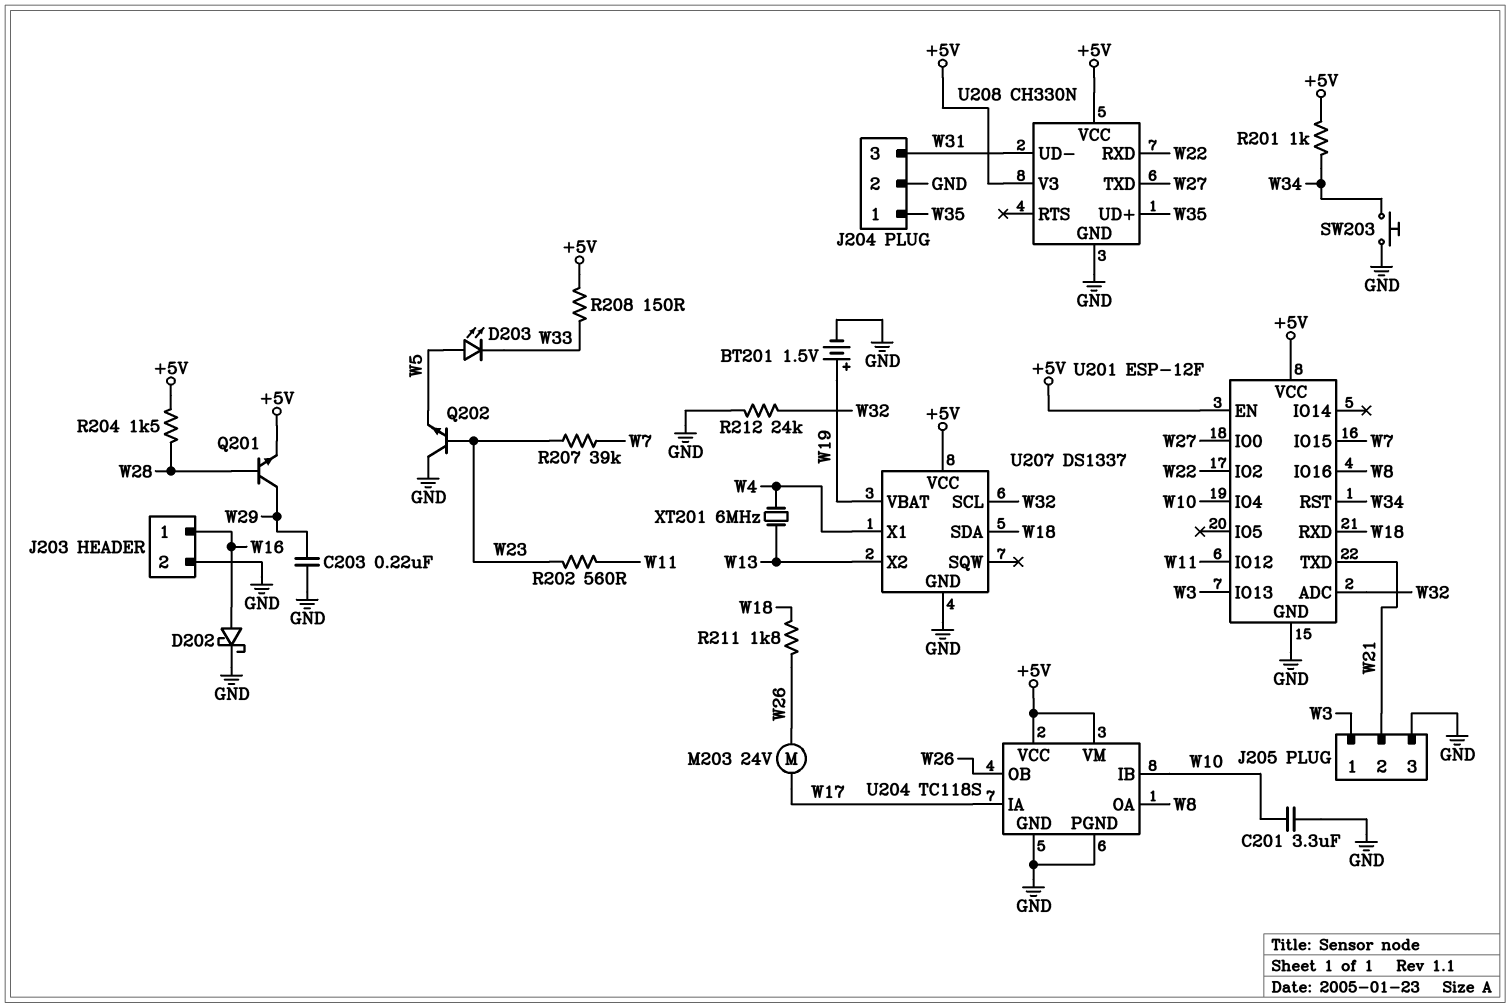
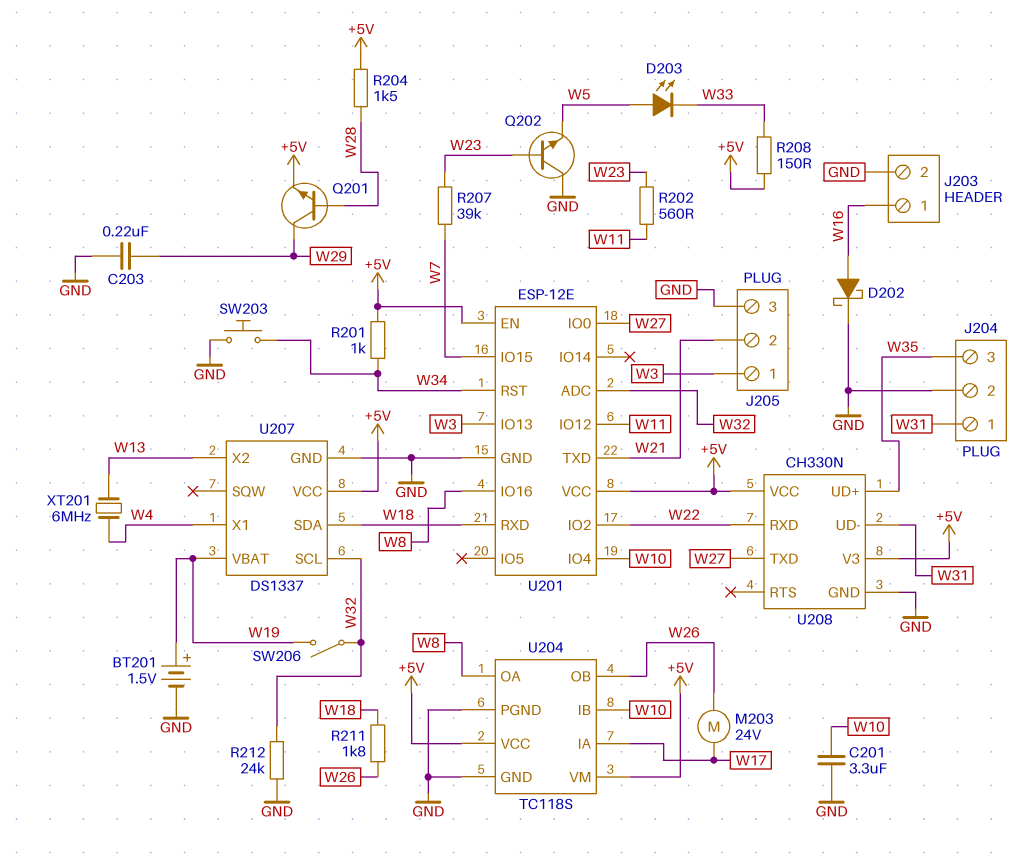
J204 pin 1: W35 -> W31
J204 pin 3: W31 -> W35
SW206: none -> switch (W19, W32)
U201: ESP-12F -> ESP-12E

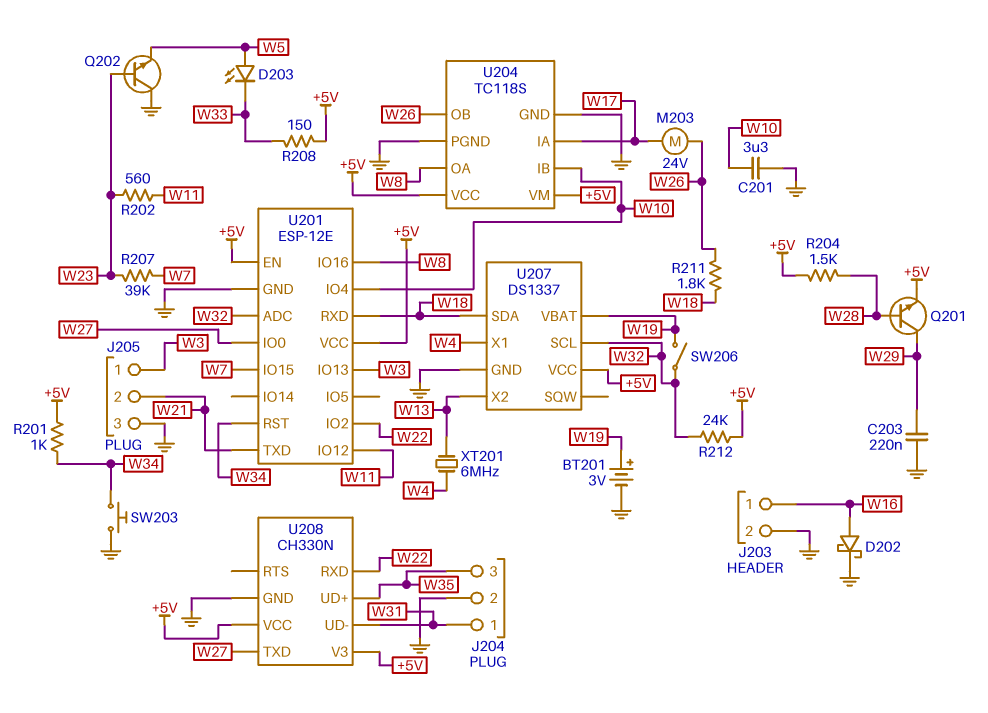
BT201: 1.5V (plus W19, minus GND) -> 3V (plus W19, minus GND)
R212: 24k (GND, W32) -> 24k (+5V, W32)

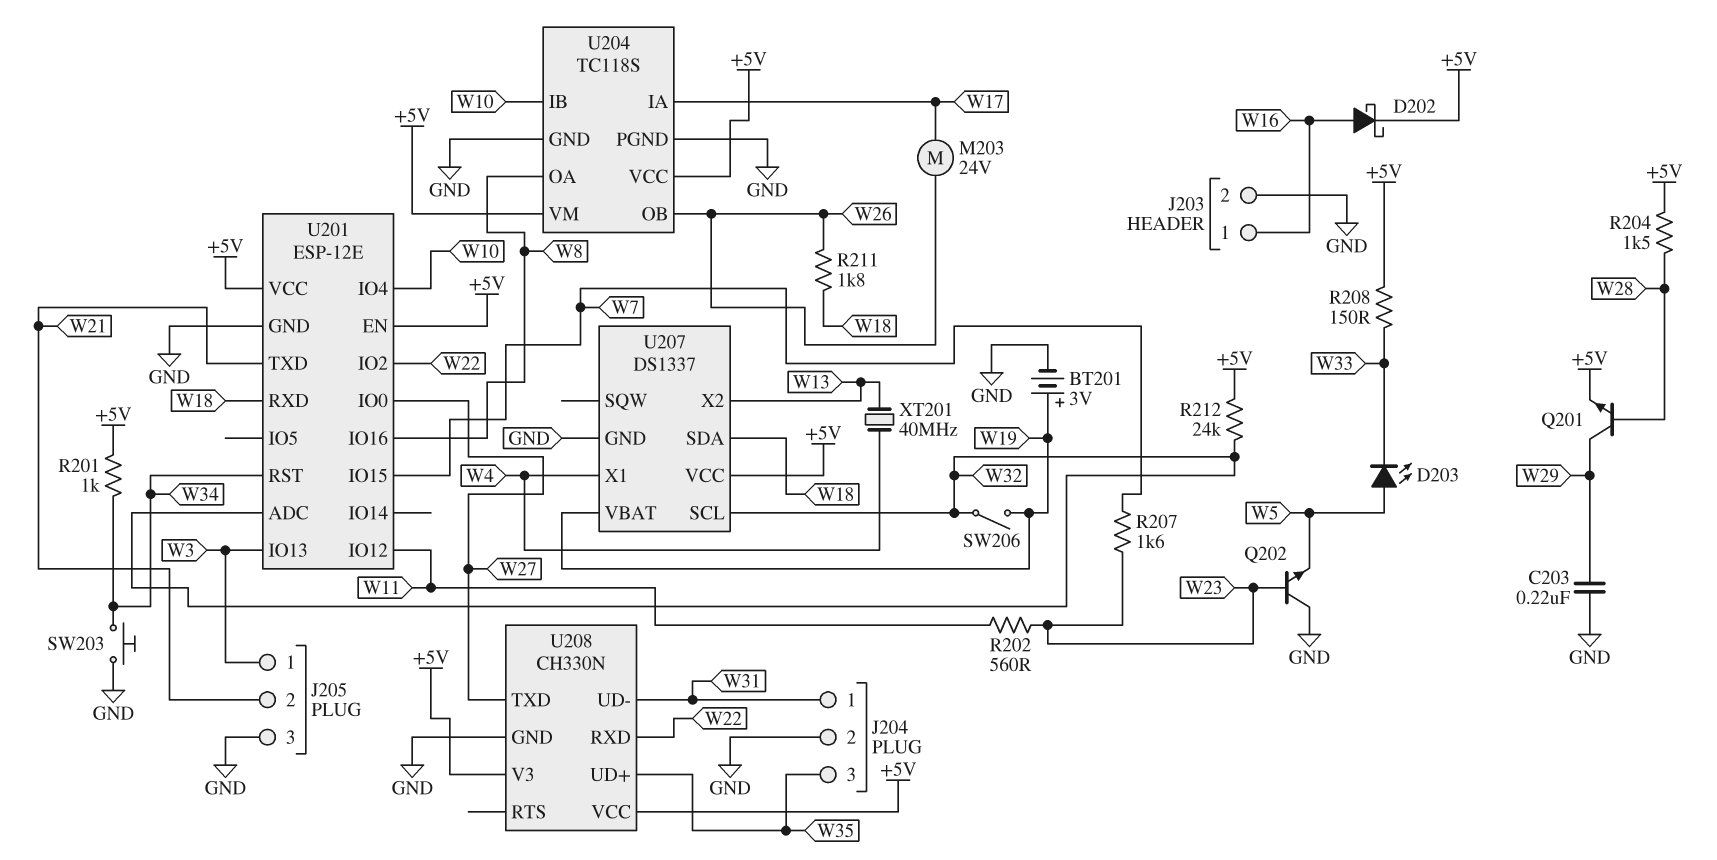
C201: 3.3uF (GND, W10) -> none
D202: schottky (A W16, K GND) -> schottky (A W16, K +5V)
R207: 39k (W7, W23) -> 1.6k (W7, W23)
XT201: 6MHz (W4, W13) -> 40MHz (W4, W13)

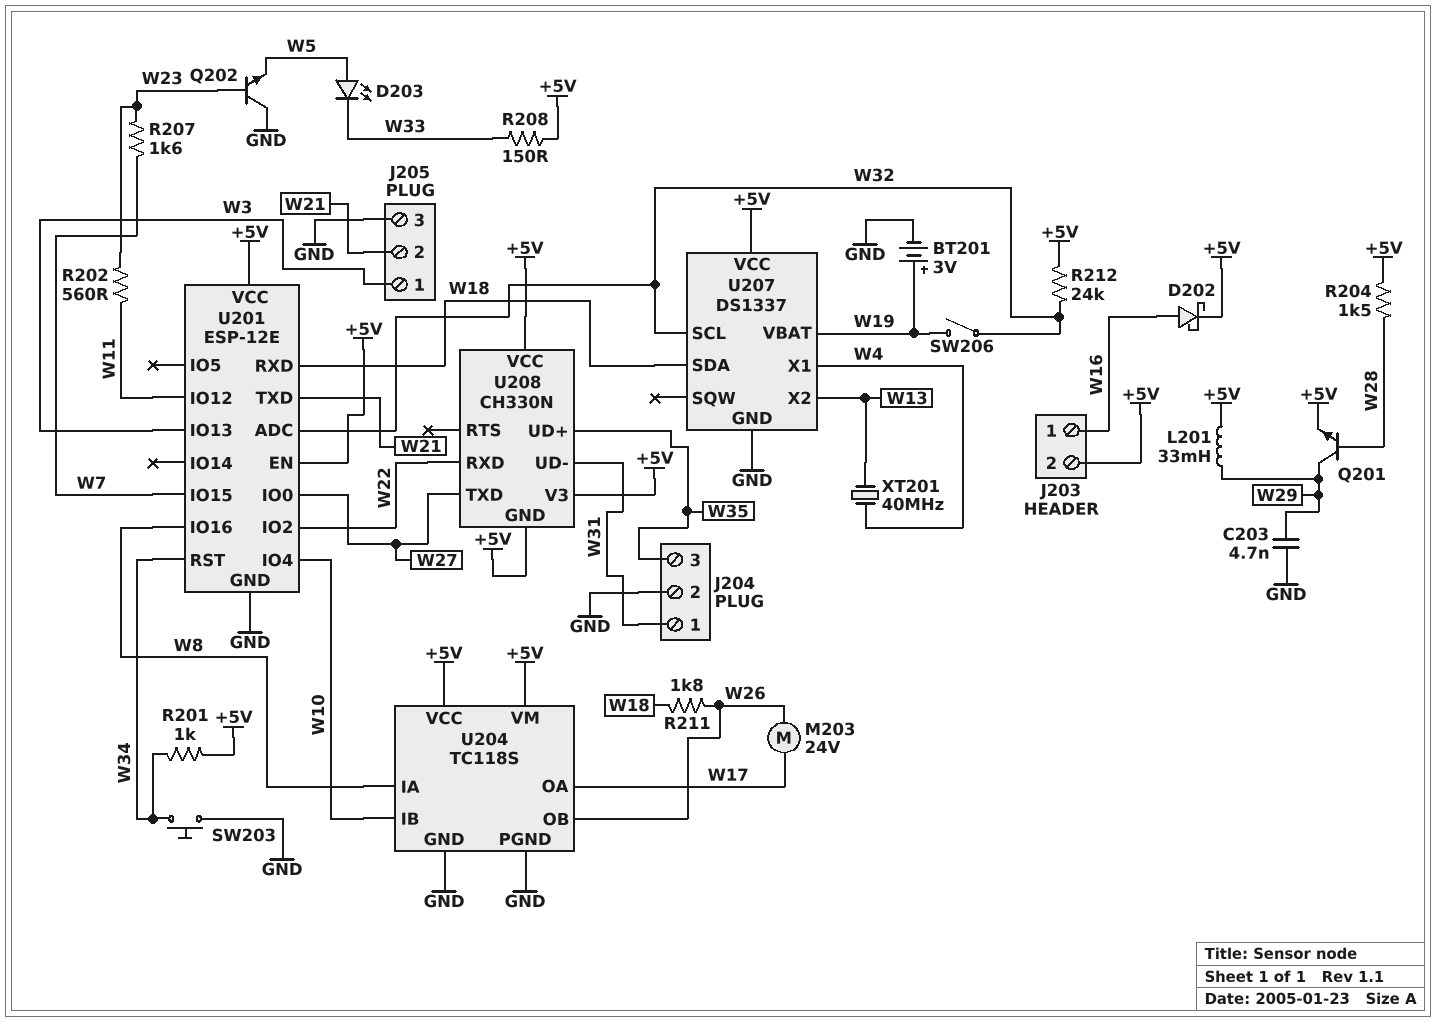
C203: 220nF (GND, W29) -> 4.7nF (GND, W29)
J203 pin 2: GND -> +5V
L201: none -> 33mH (+5V, W29)
U204 pin IA: W17 -> W8
U204 pin OA: W8 -> W17
U208 pin GND: GND -> +5V

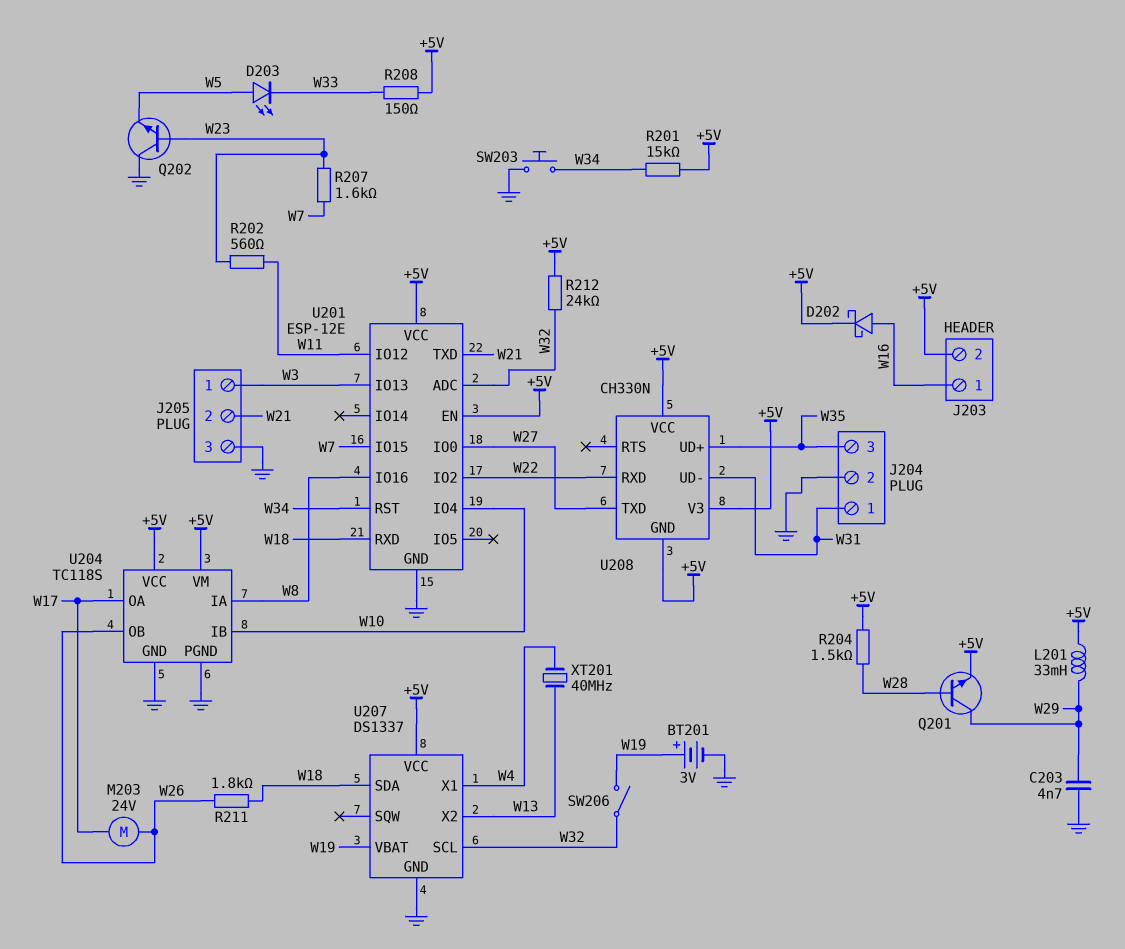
R201: 1k (+5V, W34) -> 15k (+5V, W34)

